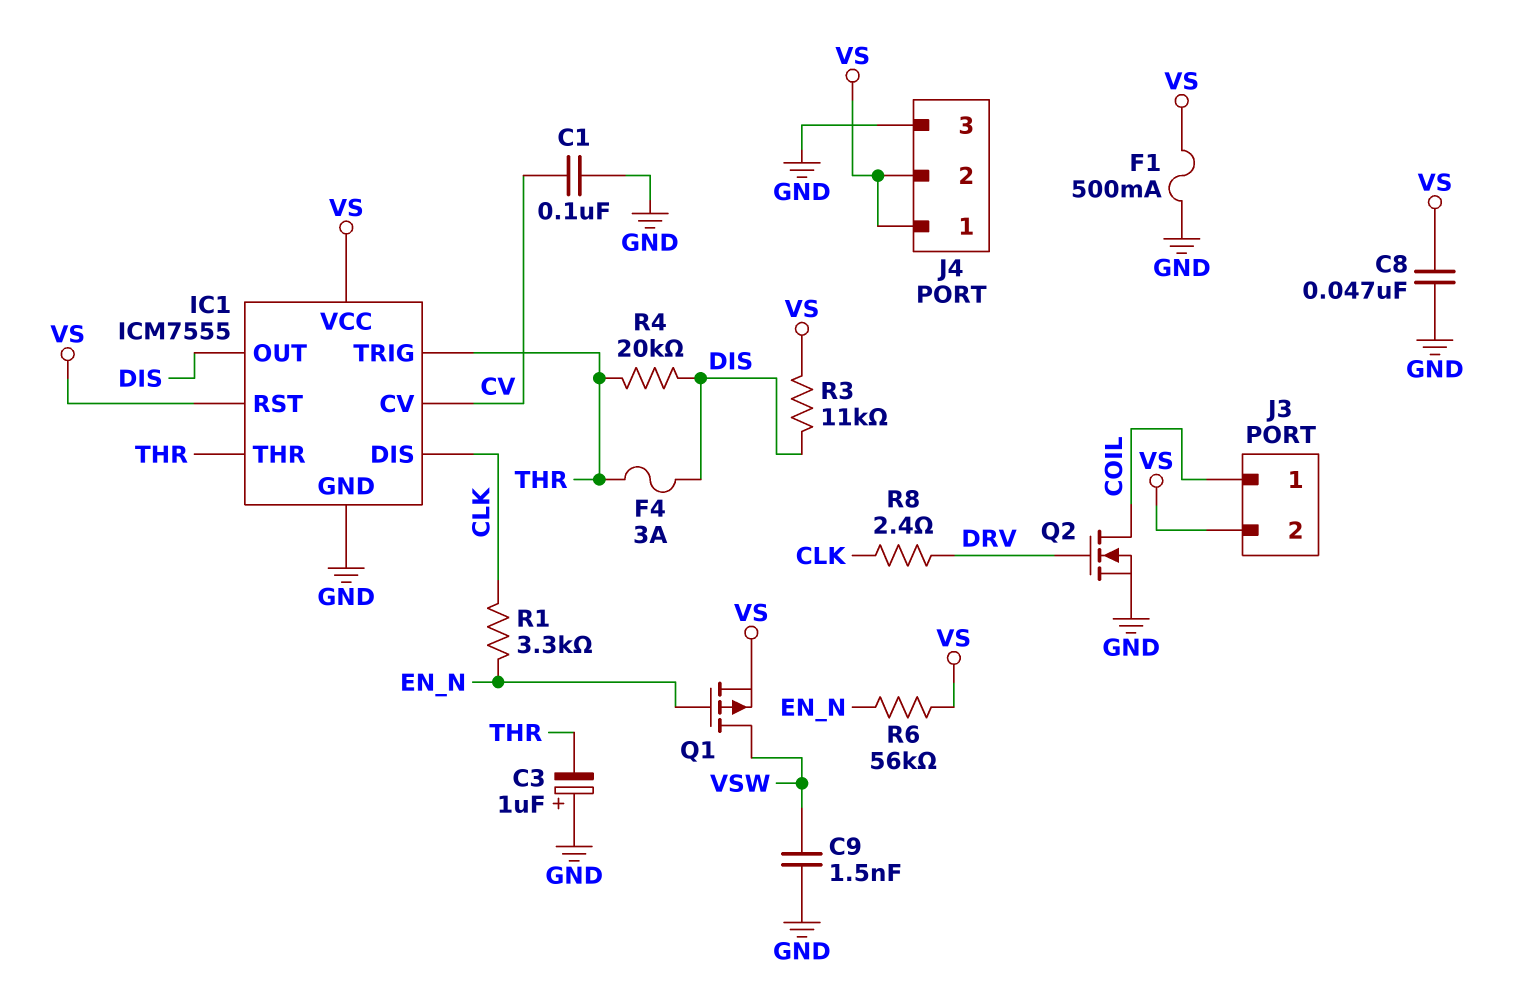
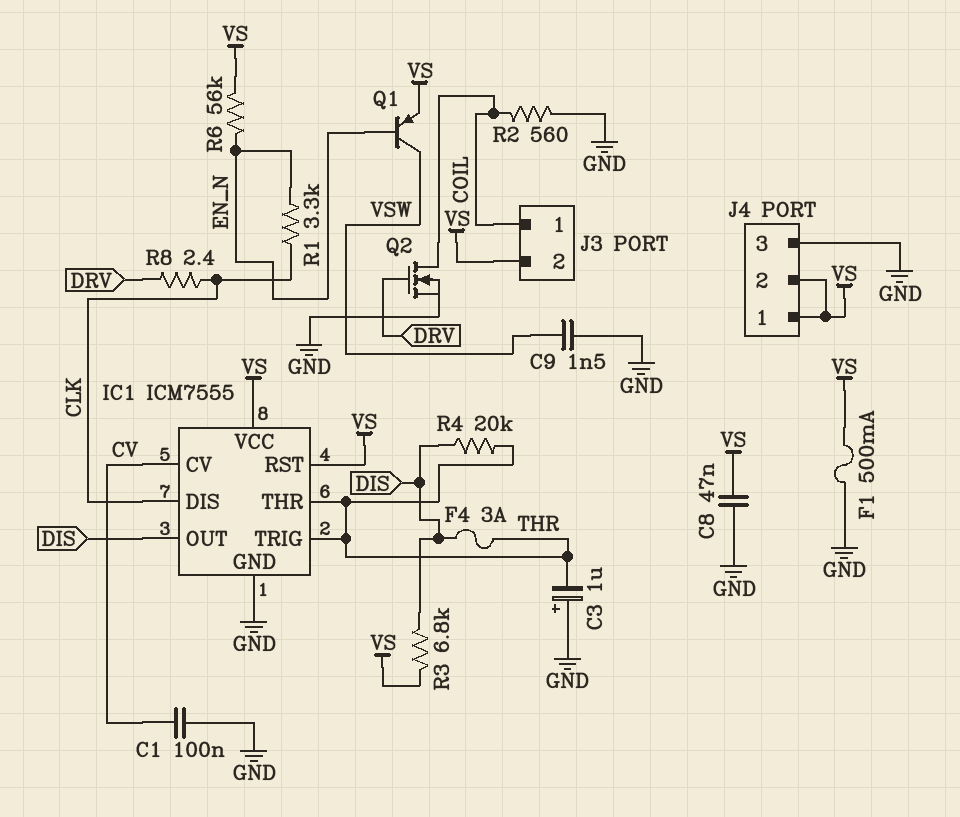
Q1: PMOS (G EN_N, D VSW, S VS) -> PNP (B EN_N, C VSW, E VS)
R2: none -> 560 (COIL, GND)
R3: 11k (DIS, VS) -> 6.8k (DIS, VS)

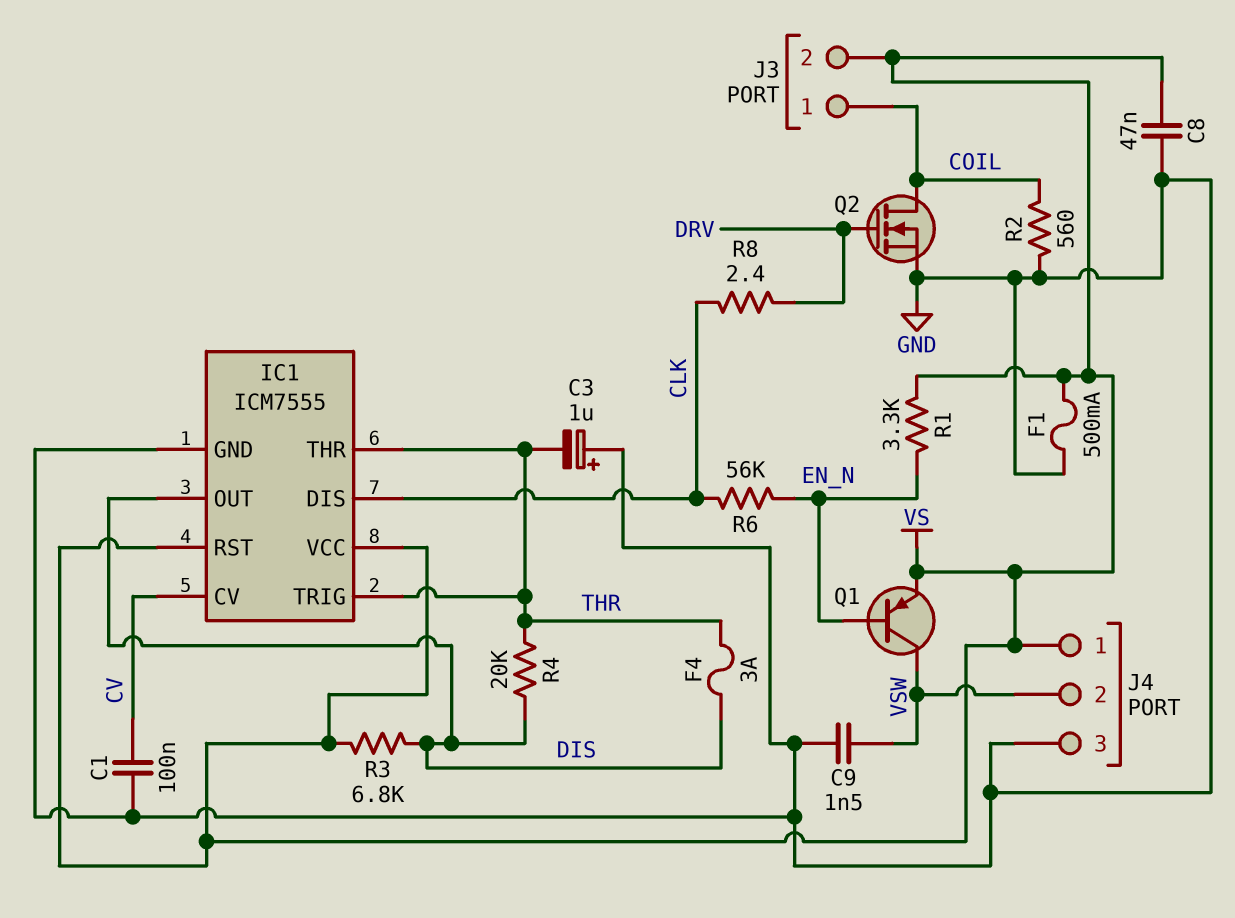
J4 pin 2: VS -> VSW
R1: 3.3k (CLK, EN_N) -> 3.3k (EN_N, VS)
R6: 56k (EN_N, VS) -> 56k (CLK, EN_N)

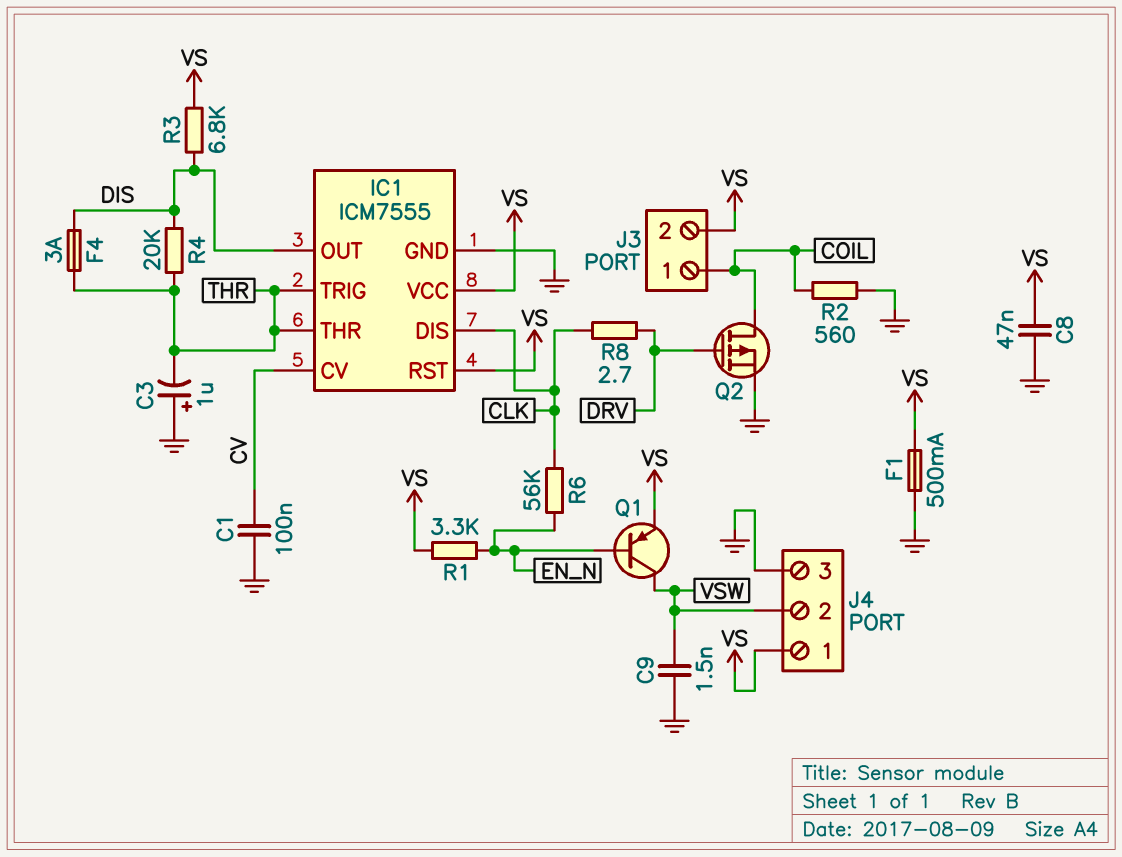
Q2: NMOS (G DRV, D COIL, S GND) -> PMOS (G DRV, D COIL, S GND)
R8: 2.4 (CLK, DRV) -> 2.7 (CLK, DRV)

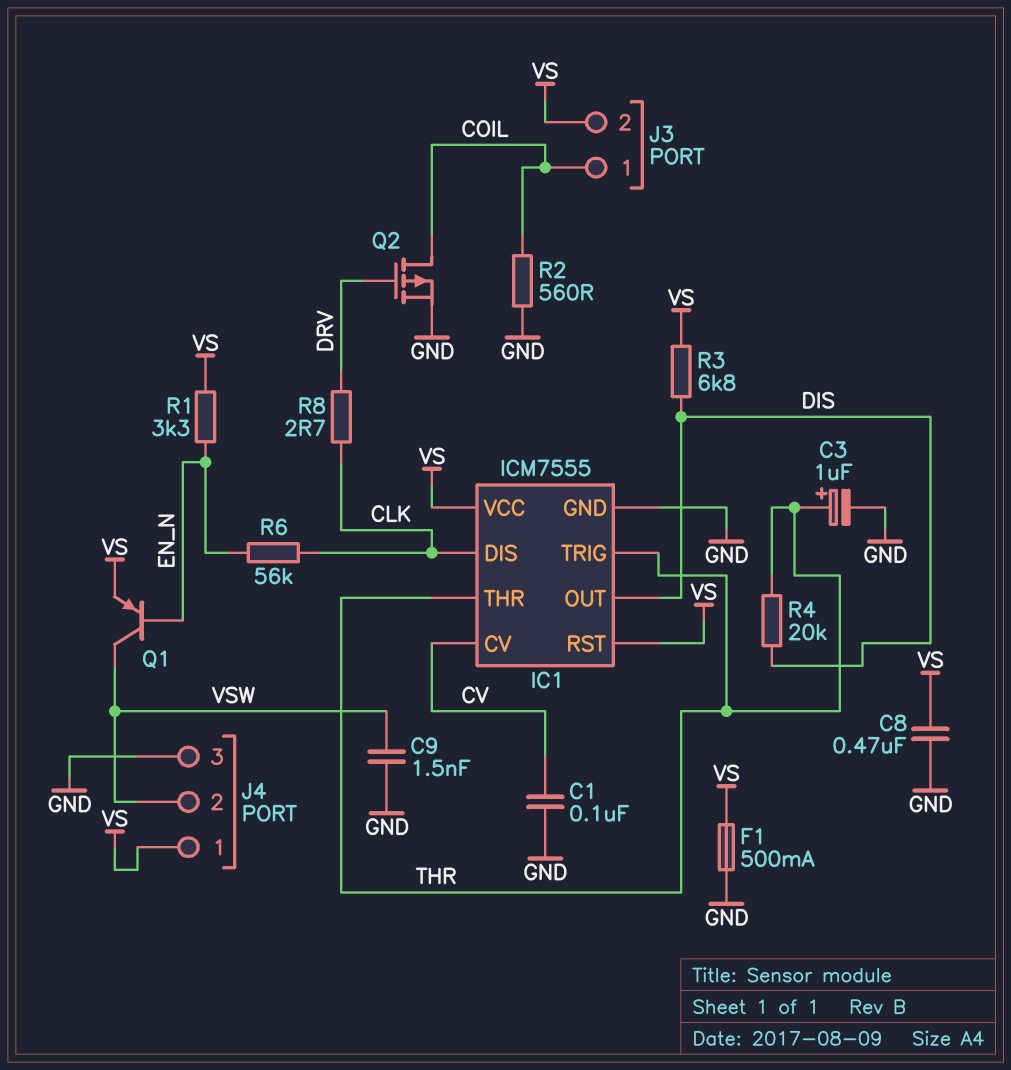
C3: 1uF (plus GND, minus THR) -> 1uF (plus THR, minus GND)
C8: 47nF (GND, VS) -> 470nF (GND, VS)
F4: 3A (DIS, THR) -> none

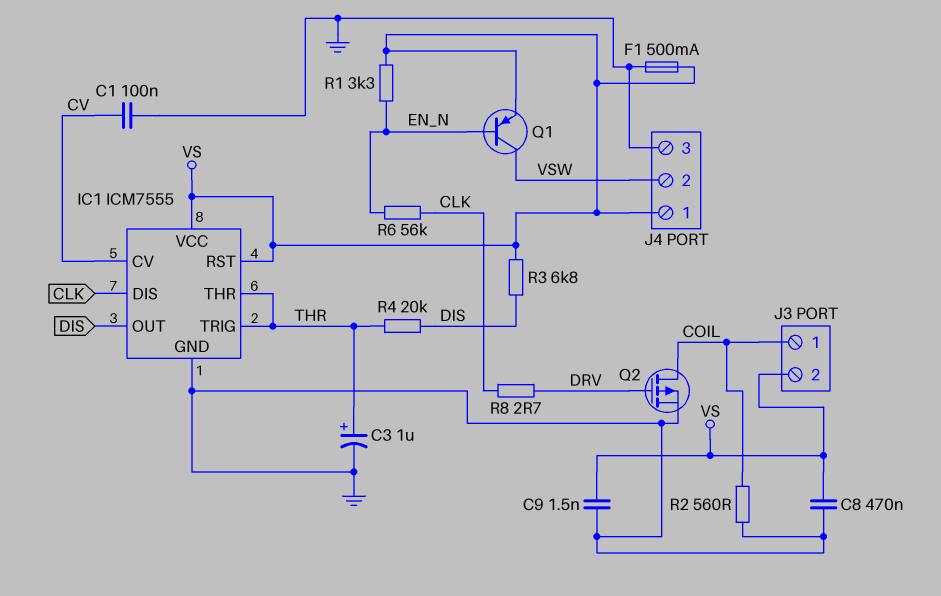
C9: 1.5nF (GND, VSW) -> 1.5nF (GND, VS)

